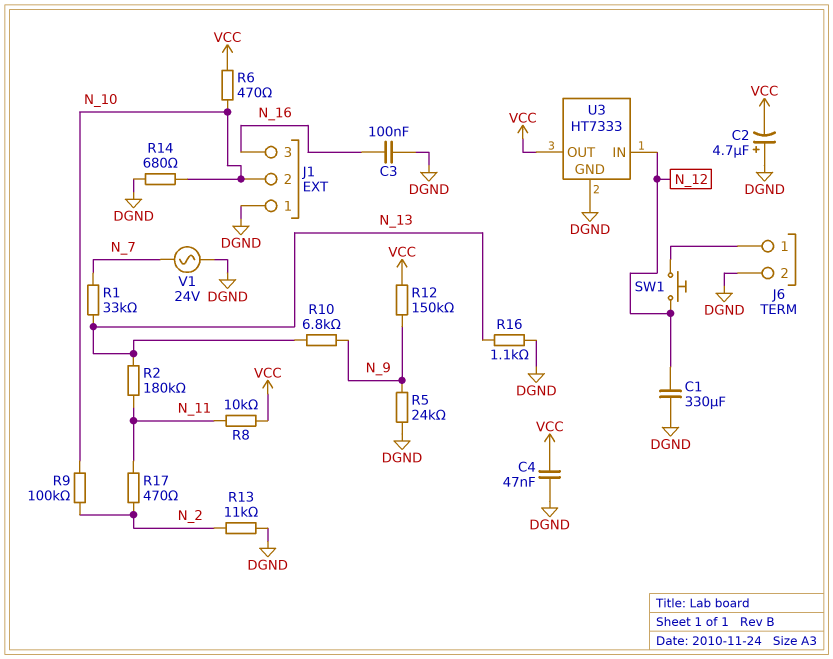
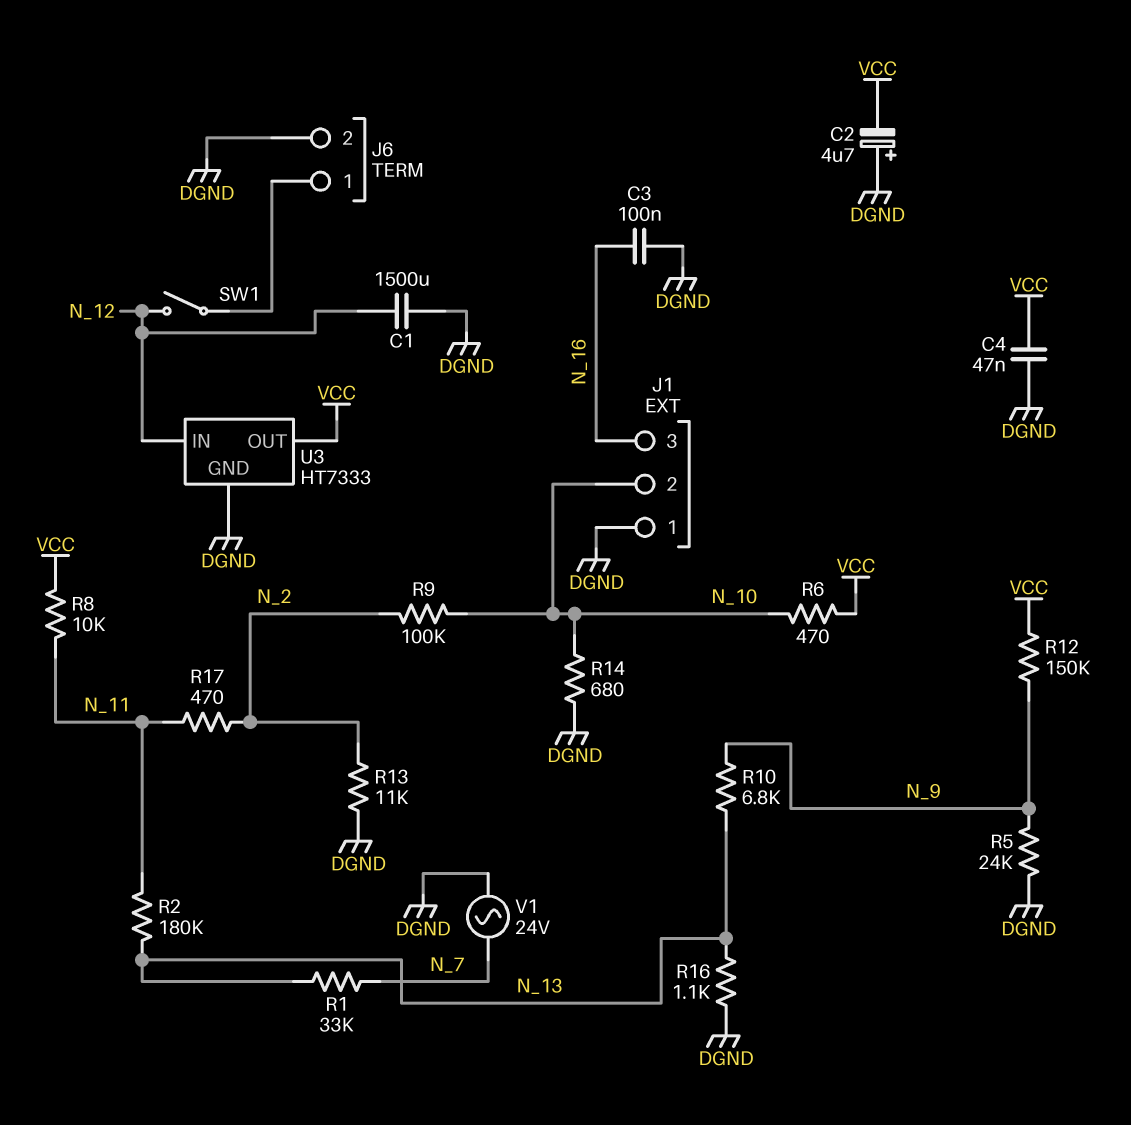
C1: 330uF (DGND, N_12) -> 1500uF (DGND, N_12)
SW1: button (J6/1, N_12) -> switch (J6/1, N_12)

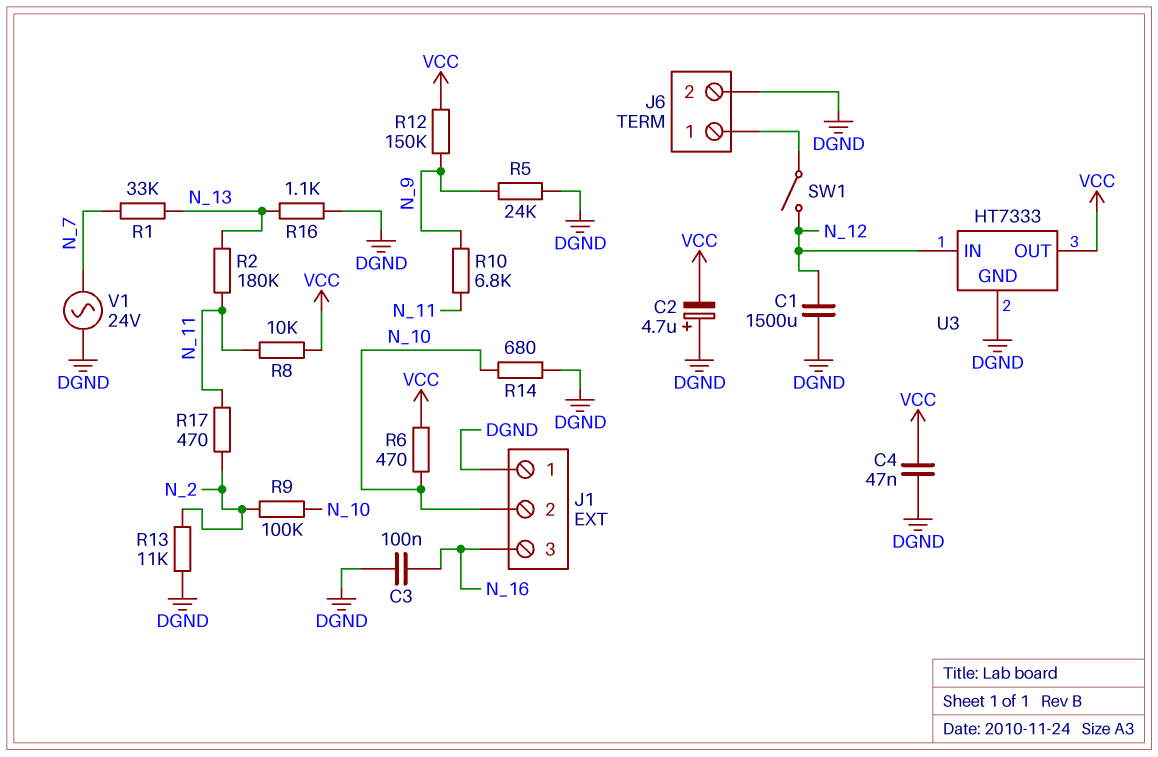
R10: 6.8k (N_9, N_13) -> 6.8k (N_9, N_11)

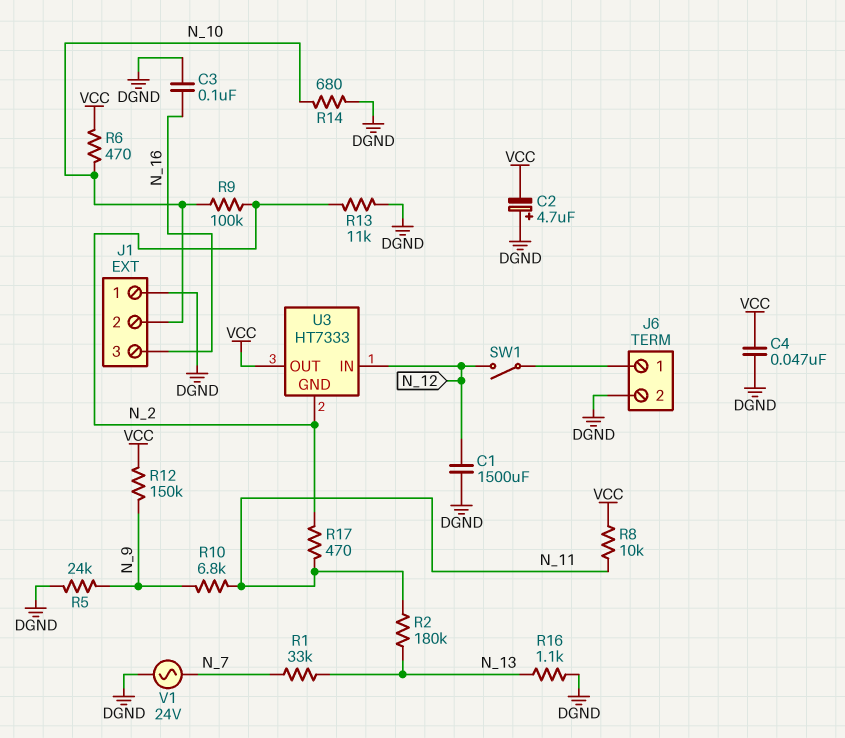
U3 pin GND: DGND -> N_2

